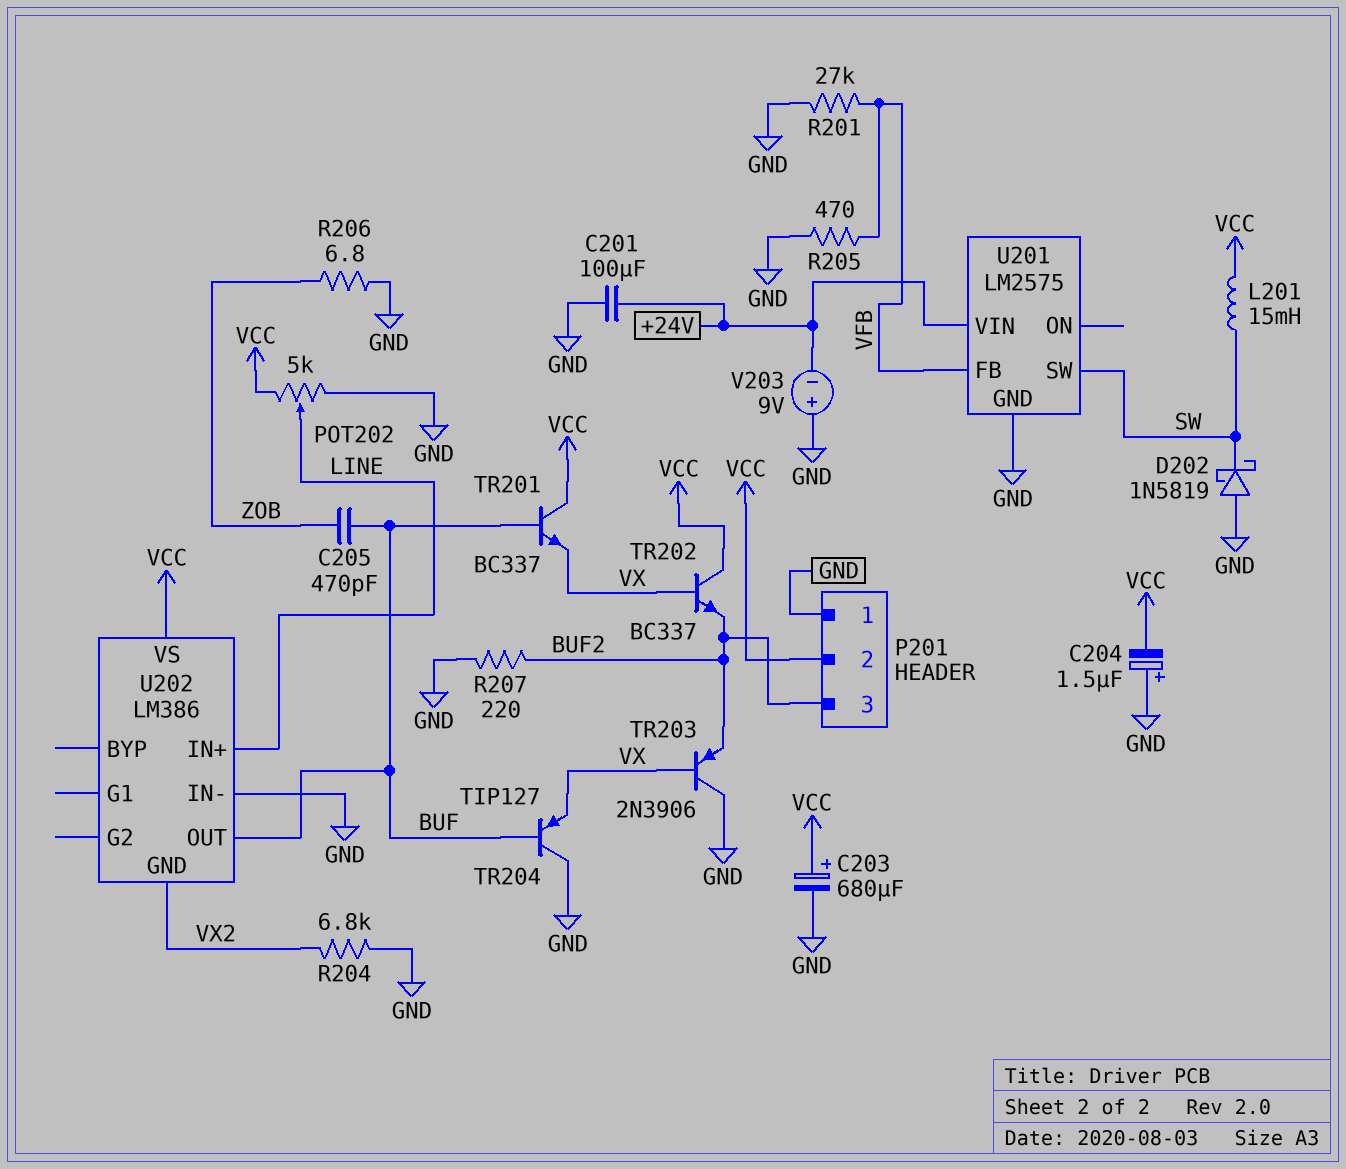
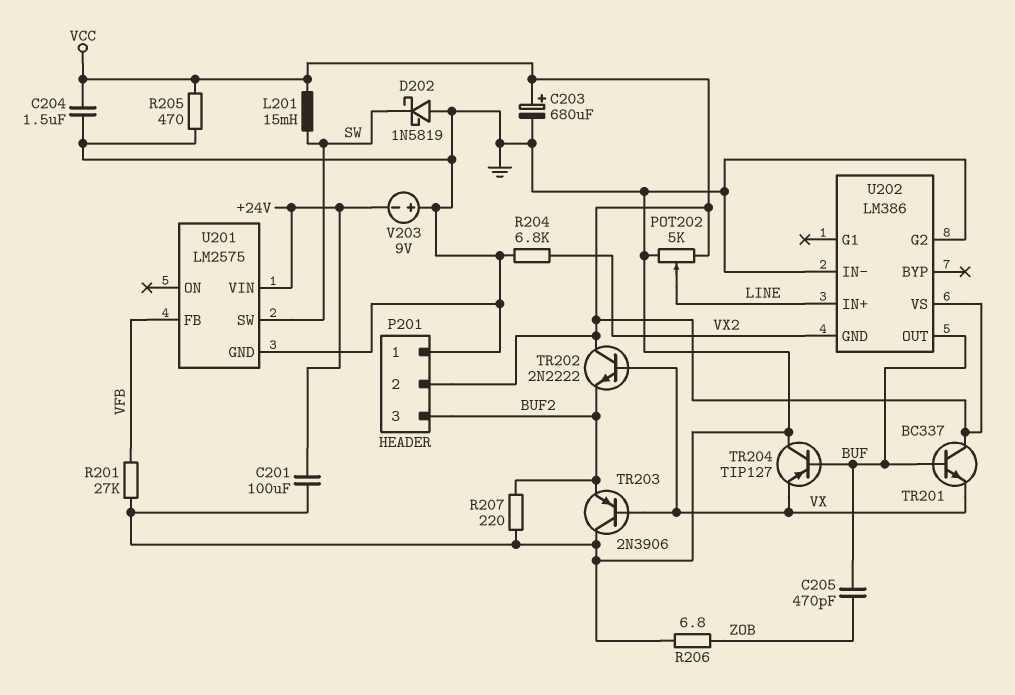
C204: 1.5uF (plus GND, minus VCC) -> 1.5uF (GND, VCC)
R205: 470 (GND, VFB) -> 470 (GND, VCC)
TR202: NPN BC337 (B VX, C VCC, E BUF2) -> NPN 2N2222 (B VX, C VCC, E BUF2)
U202 pin G2: none -> GND

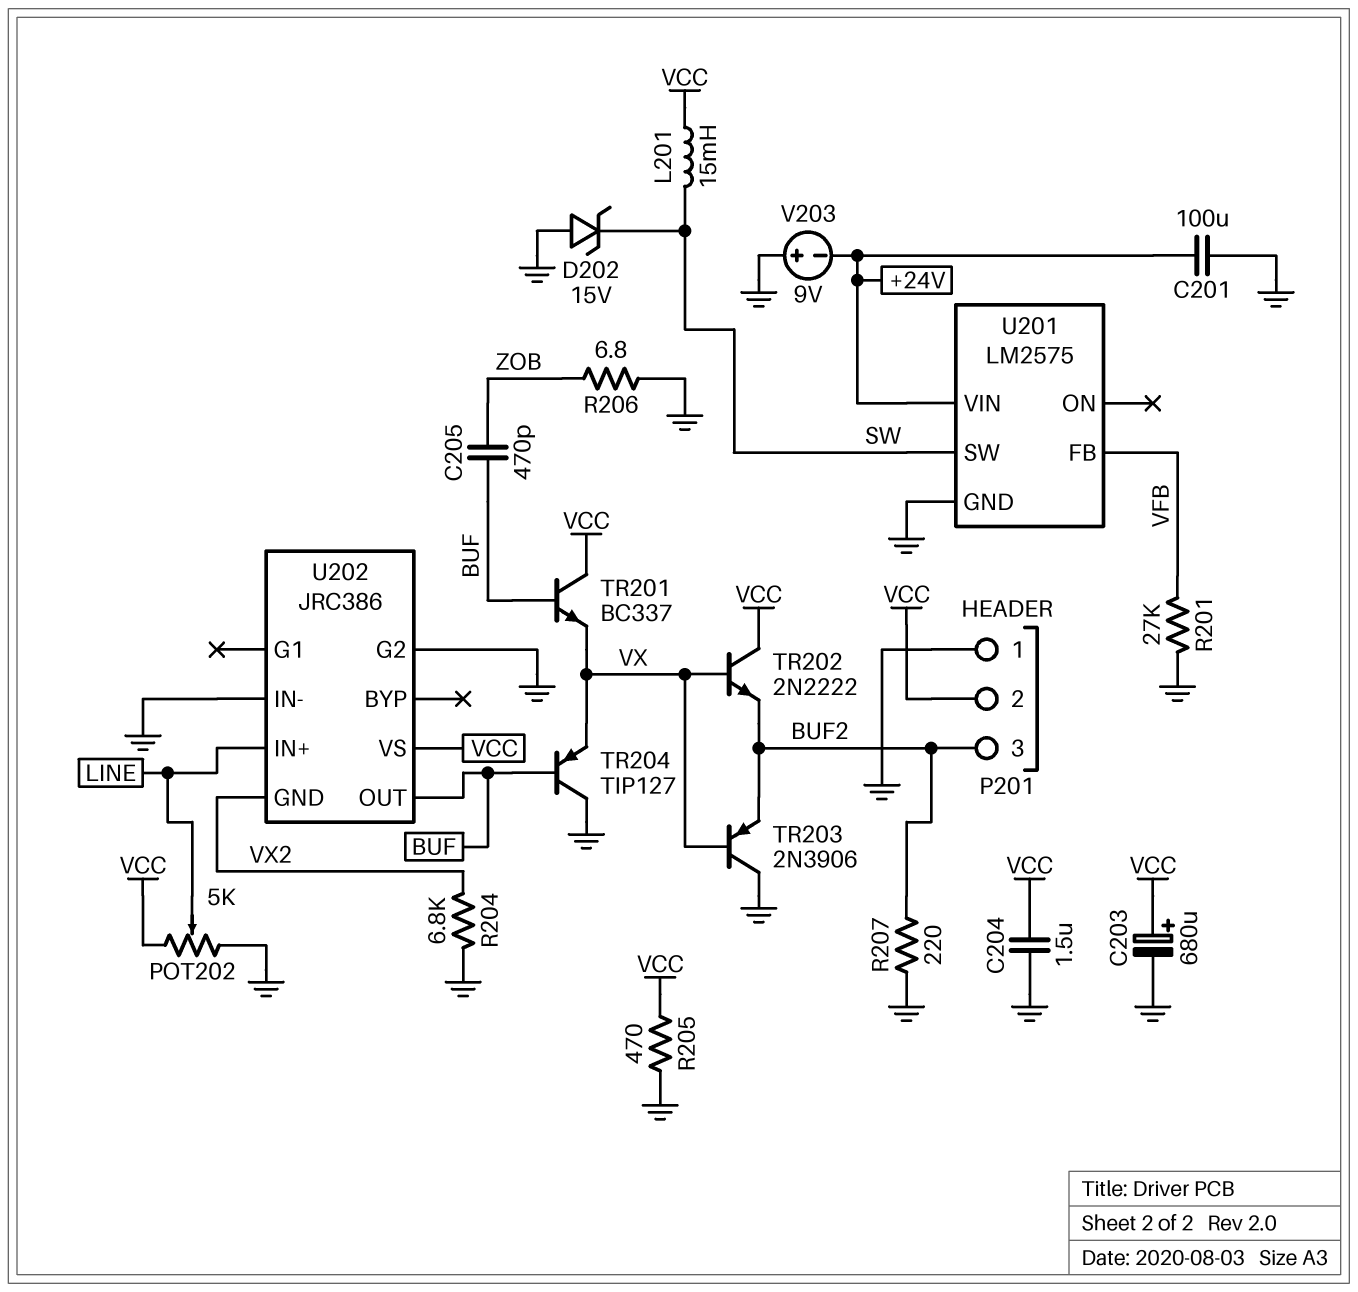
D202: schottky 1N5819 (A GND, K SW) -> zener 15V (A GND, K SW)
U202: LM386 -> JRC386

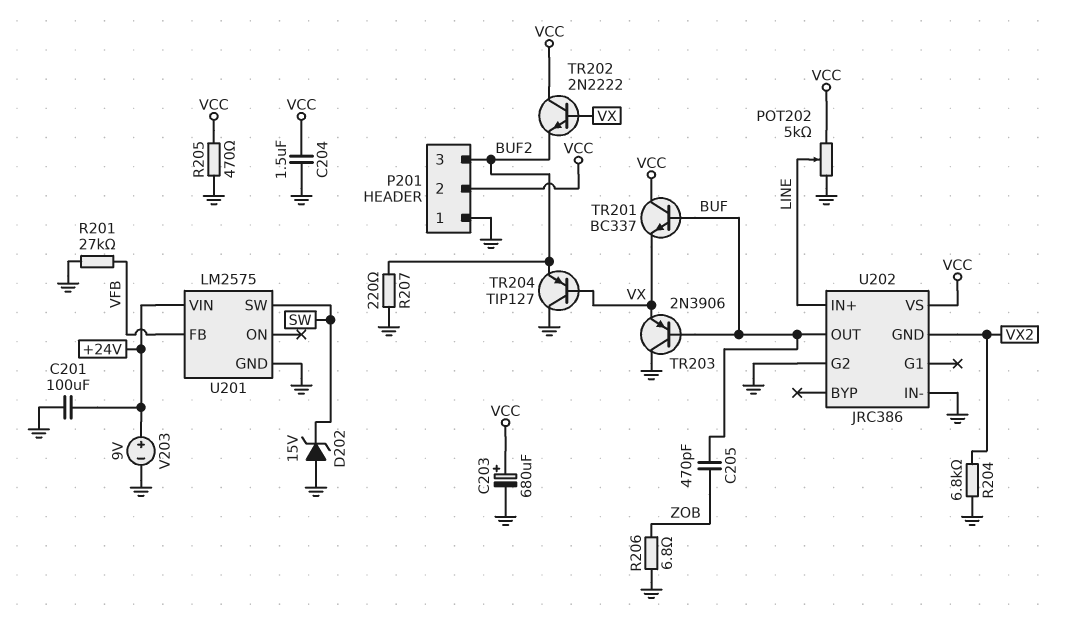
L201: 15mH (SW, VCC) -> none
TR203: PNP 2N3906 (B VX, C GND, E BUF2) -> PNP 2N3906 (B BUF, C GND, E VX)
TR204: PNP TIP127 (B BUF, C GND, E VX) -> PNP TIP127 (B VX, C GND, E BUF2)
V203: 9V (plus GND, minus +24V) -> 9V (plus +24V, minus GND)

